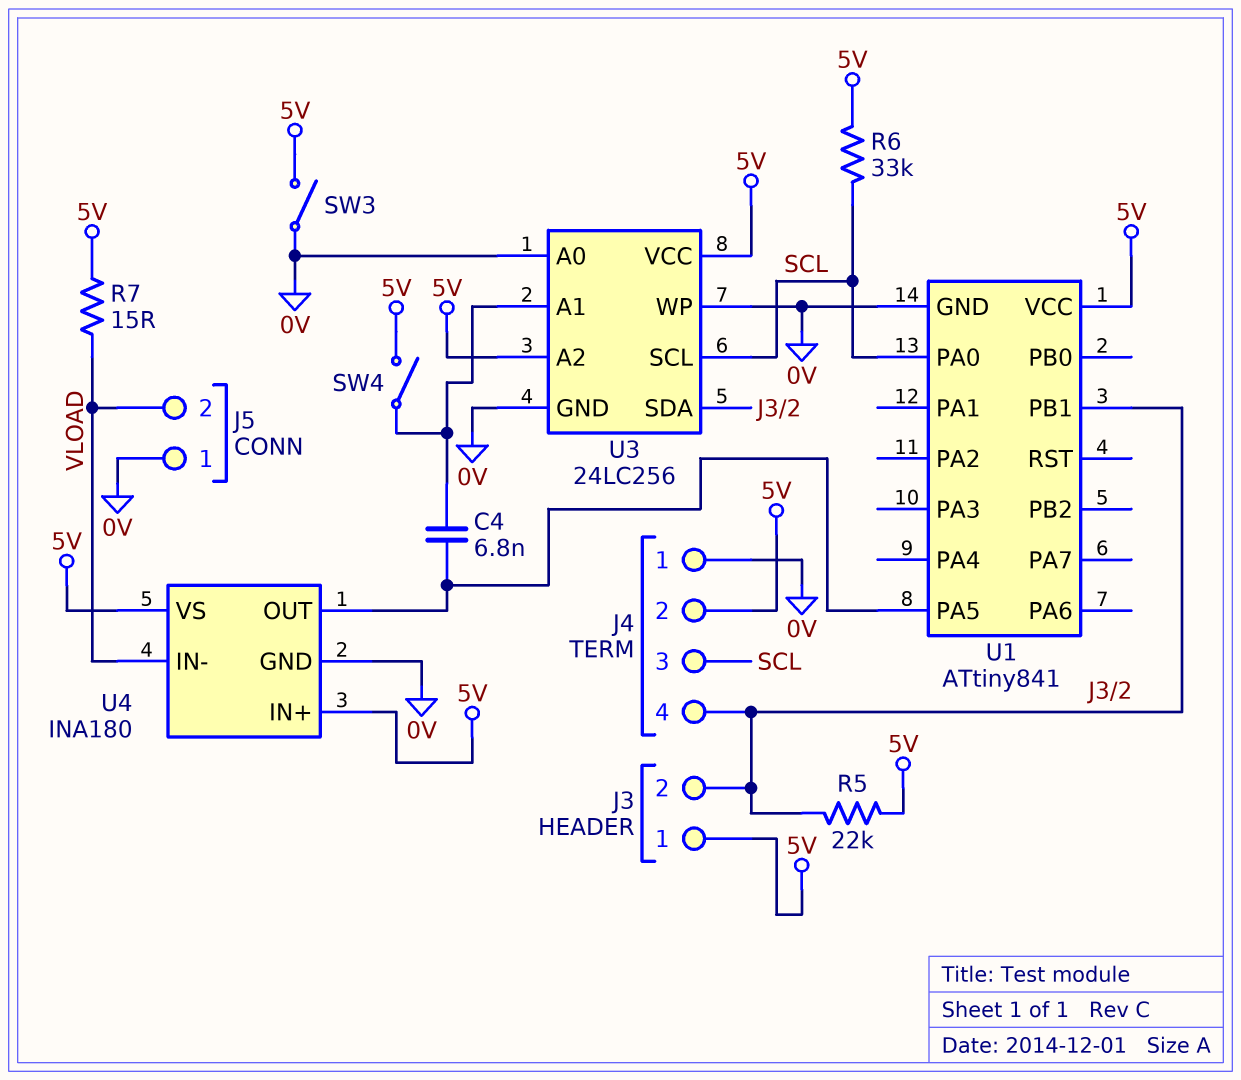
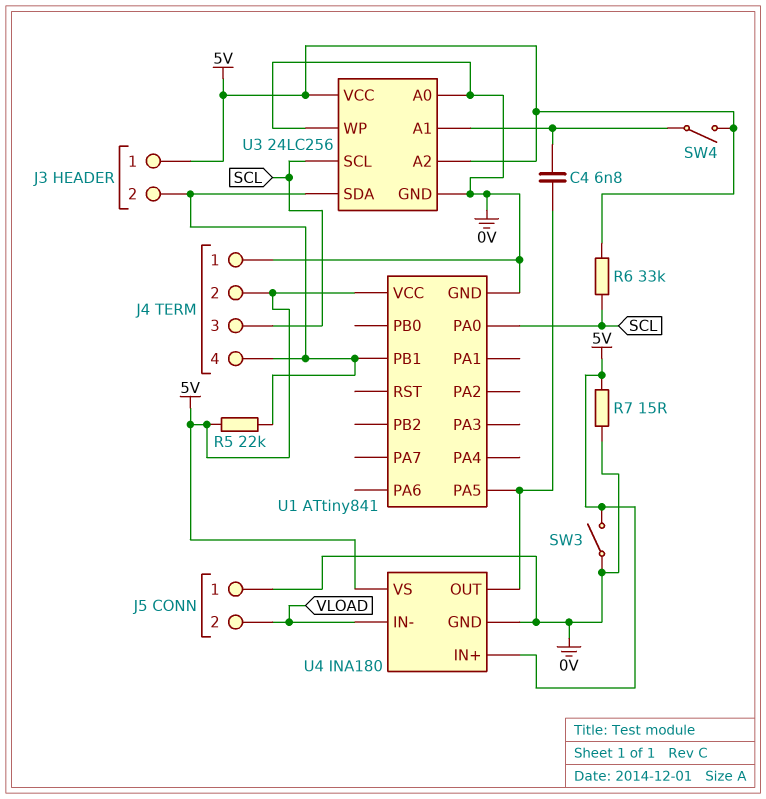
R7: 15 (5V, VLOAD) -> 15 (0V, 5V)

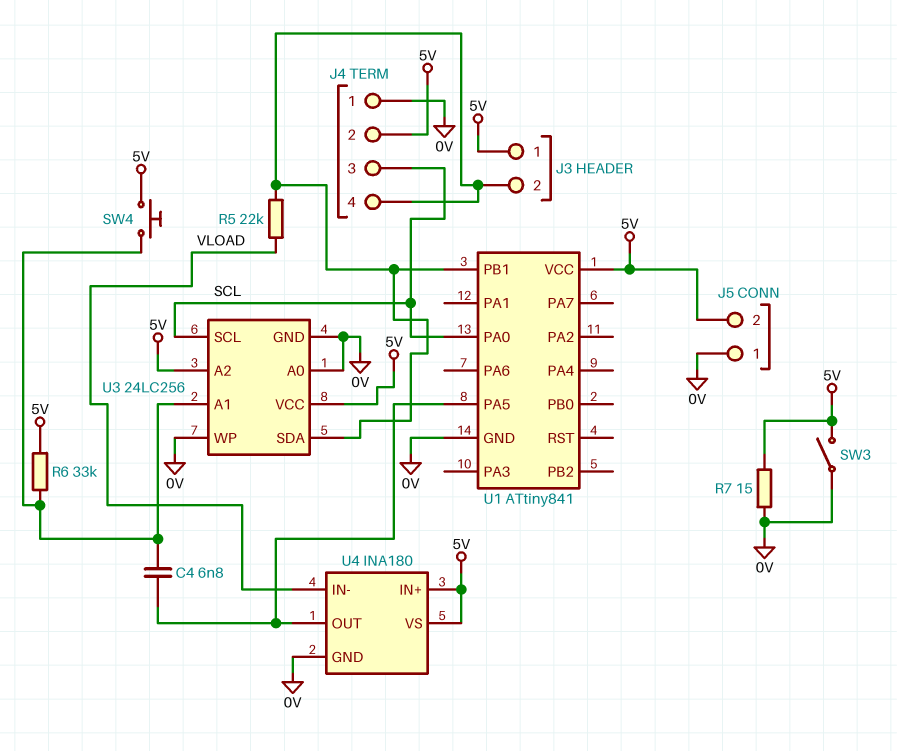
J5 pin 2: VLOAD -> 5V
R5: 22k (5V, J3/2) -> 22k (J3/2, VLOAD)
R6: 33k (5V, SCL) -> 33k (5V, U3/A1)
SW4: switch (5V, U3/A1) -> button (5V, U3/A1)

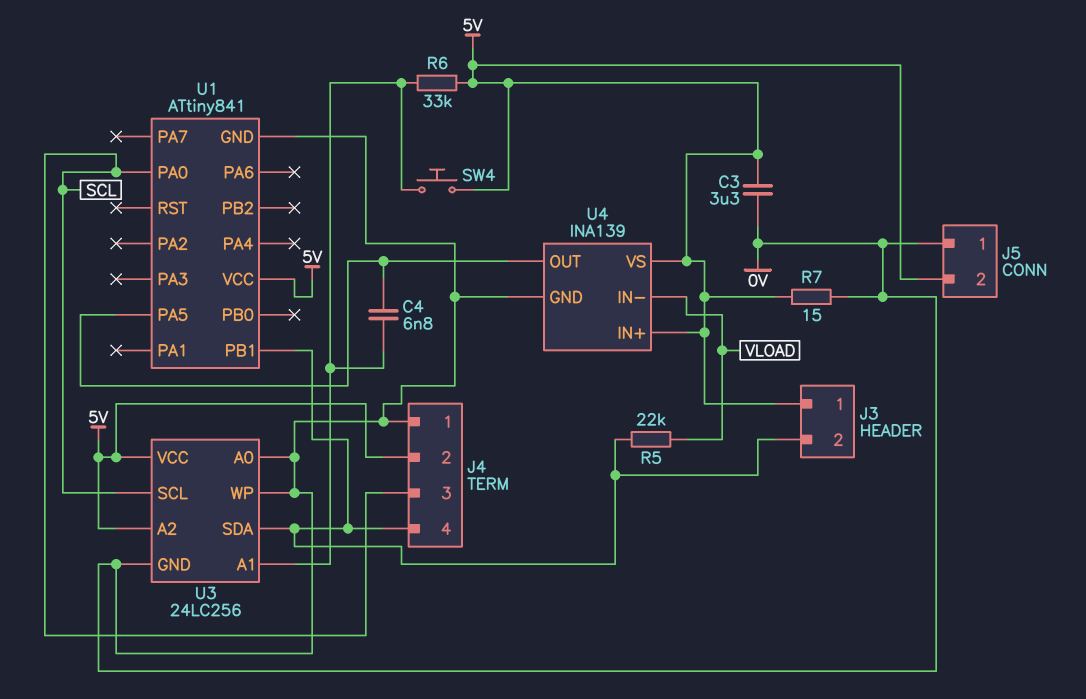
C3: none -> 3.3uF (0V, 5V)
SW3: switch (0V, 5V) -> none
U4: INA180 -> INA139

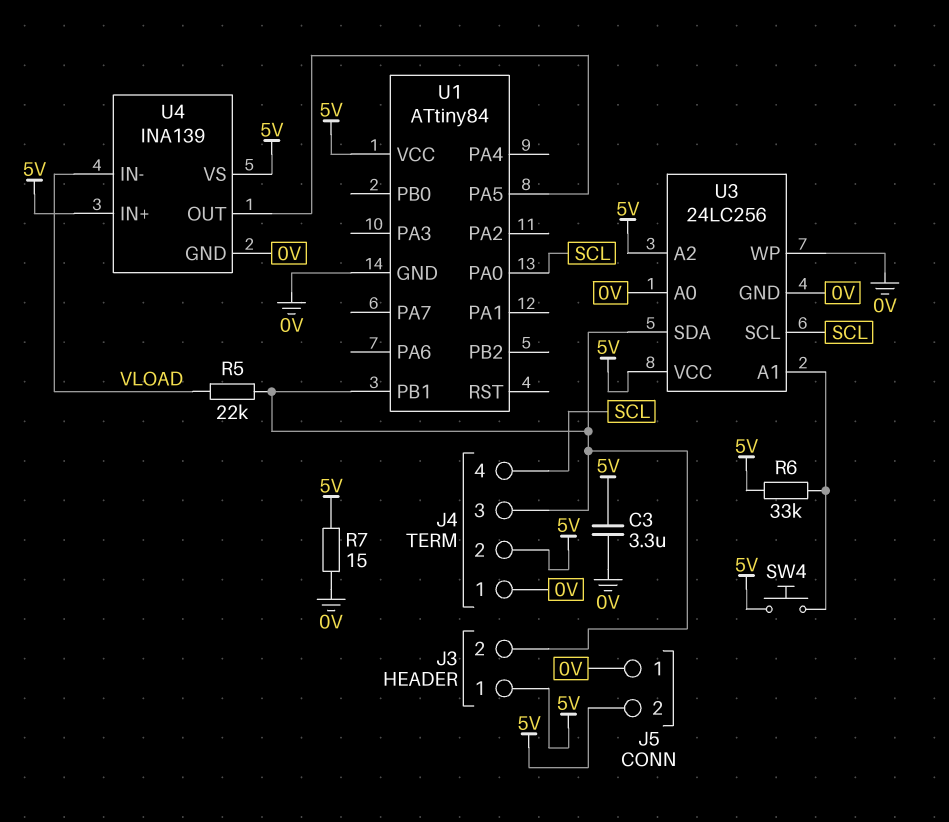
C4: 6.8nF (U1/PA5, U3/A1) -> none
J4 pin 3: SCL -> J3/2
J4 pin 4: J3/2 -> SCL
U1: ATtiny841 -> ATtiny84

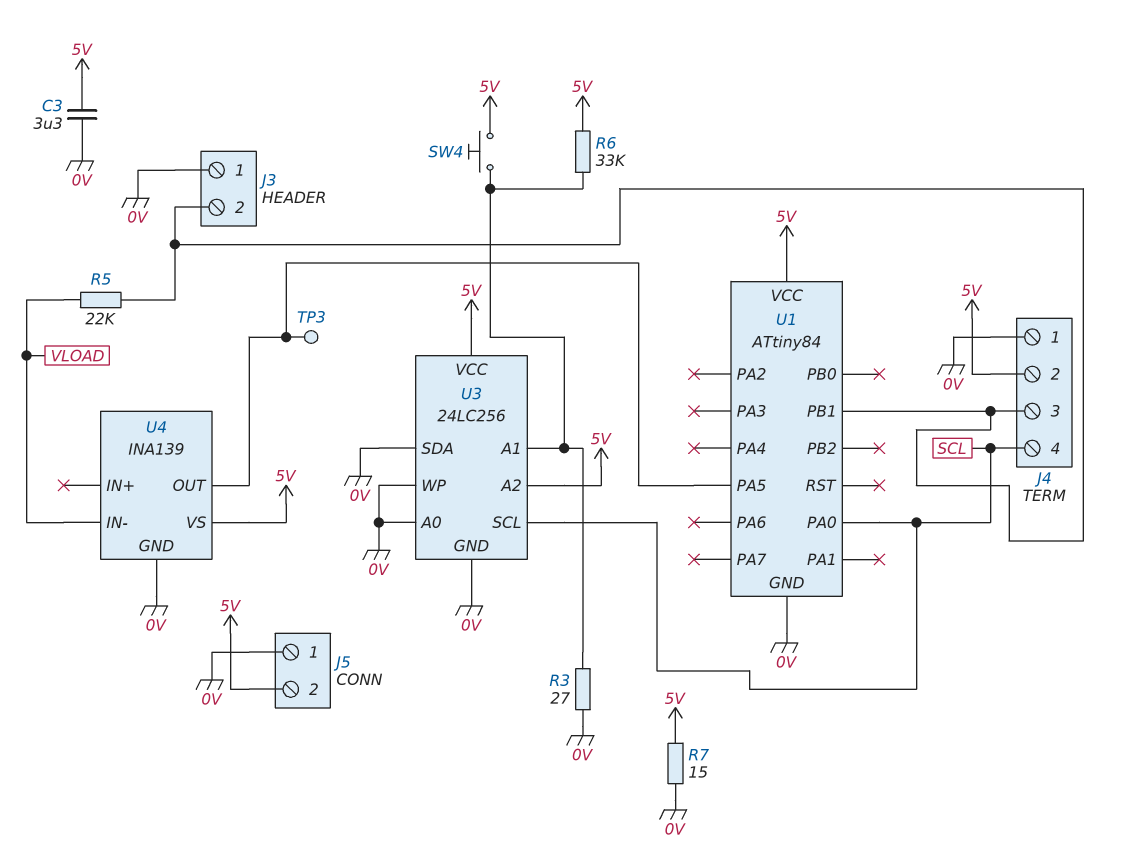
J3 pin 1: 5V -> 0V
R3: none -> 27 (0V, U3/A1)
TP3: none -> test point (U1/PA5)
U3 pin SDA: J3/2 -> 0V
U4 pin IN+: 5V -> none

